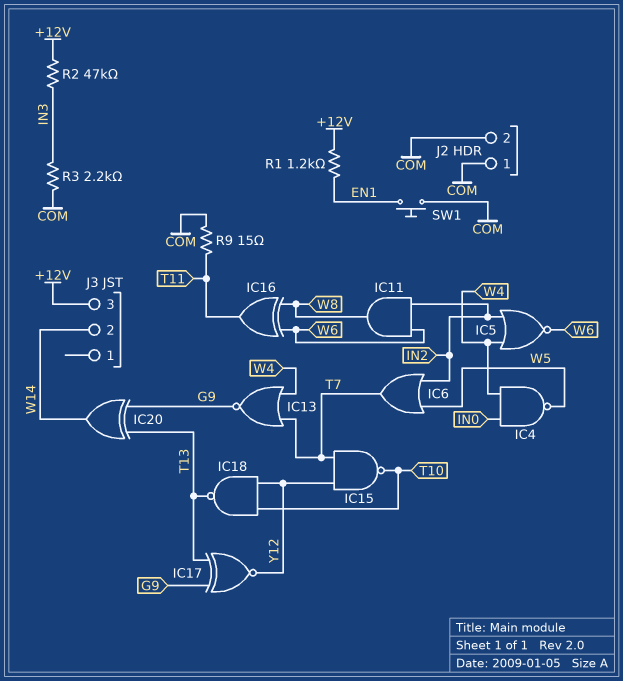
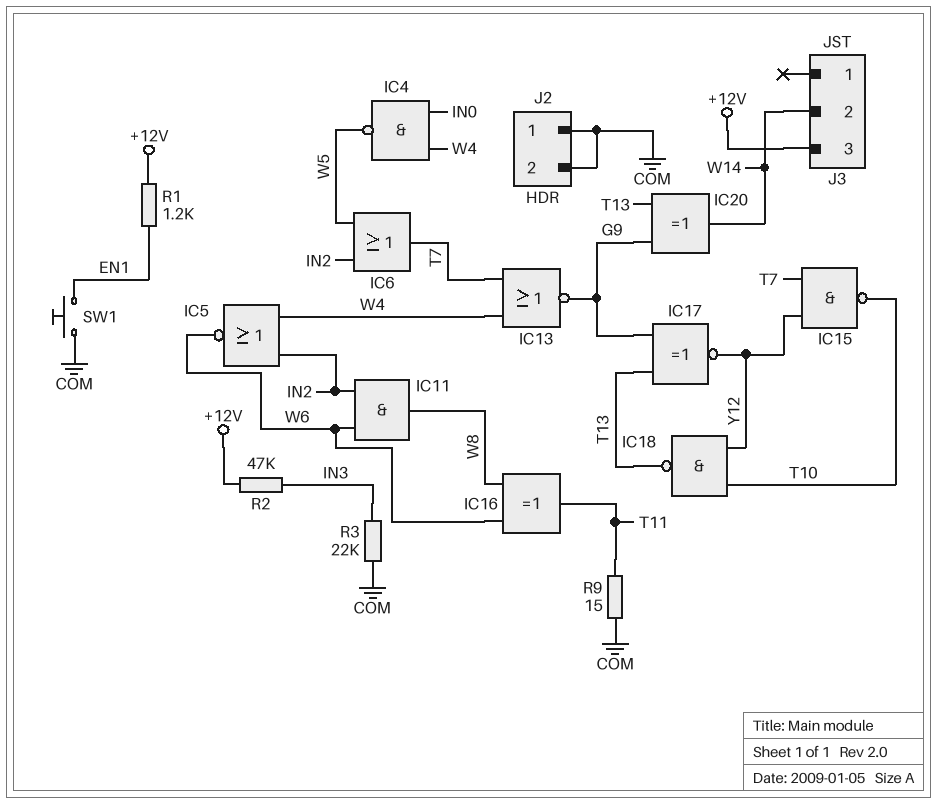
R3: 2.2k (COM, IN3) -> 22k (COM, IN3)

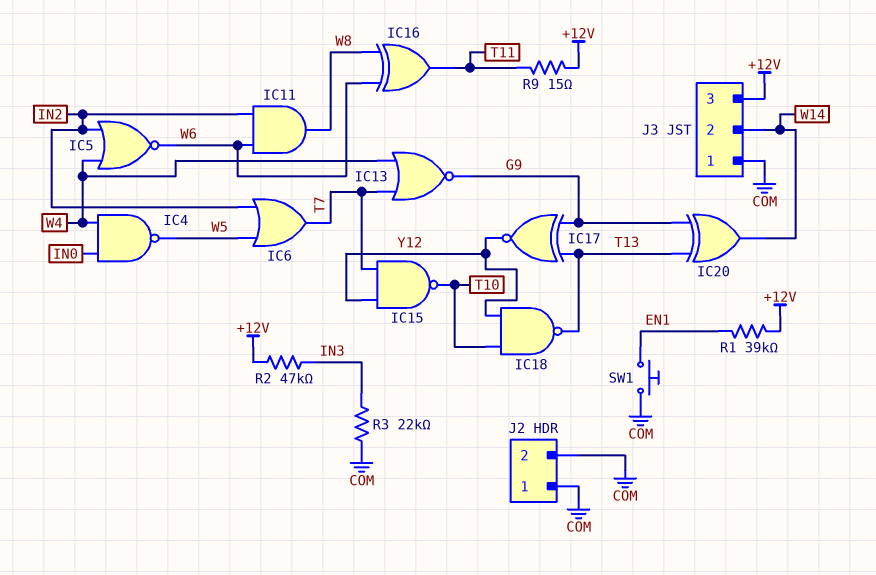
J3 pin 1: none -> COM
R1: 1.2k (+12V, EN1) -> 39k (+12V, EN1)
R9: 15 (COM, T11) -> 15 (+12V, T11)

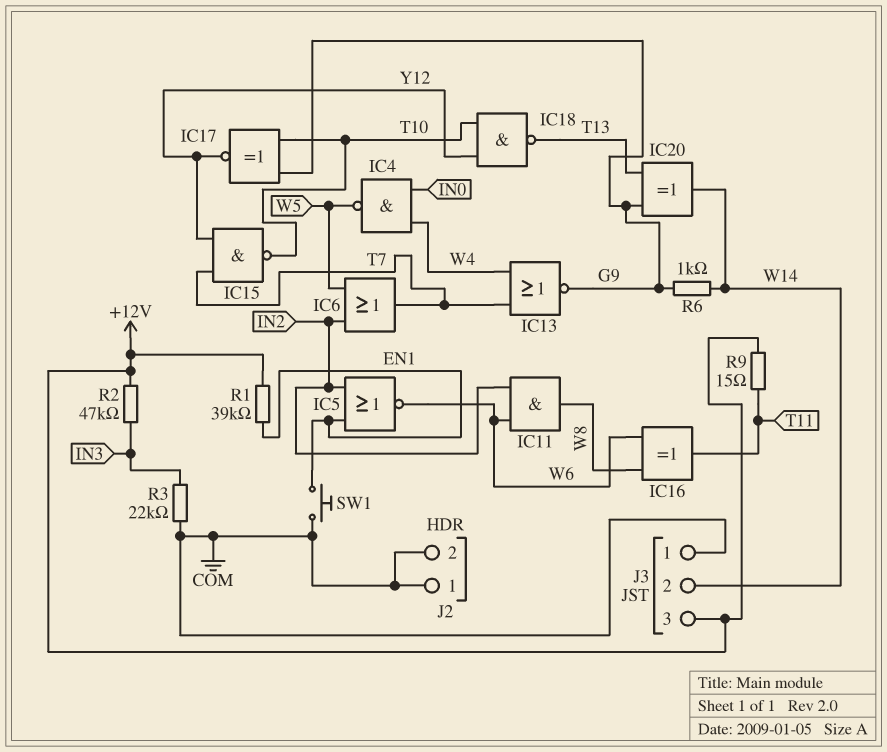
IC5: NOR (in IN2, in W4, out W6) -> NOR (in EN1, in IN2, out W6)
IC17: XNOR (in G9, in T13, out Y12) -> XNOR (in G9, in T10, out Y12)
R6: none -> 1k (G9, W14)

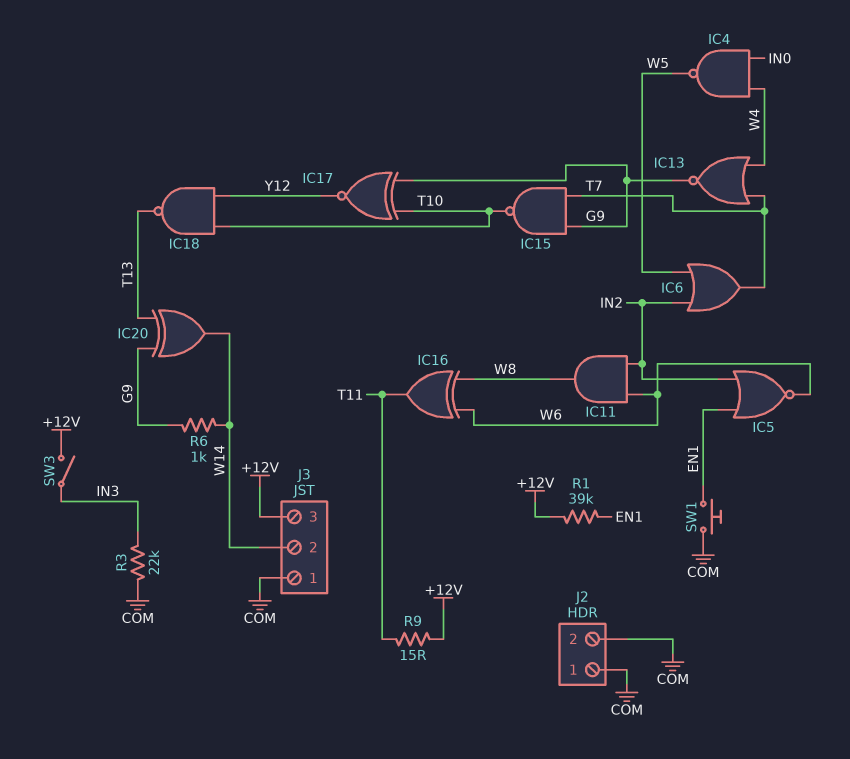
IC15: NAND (in T7, in Y12, out T10) -> NAND (in G9, in T7, out T10)
R2: 47k (+12V, IN3) -> none
SW3: none -> switch (+12V, IN3)

